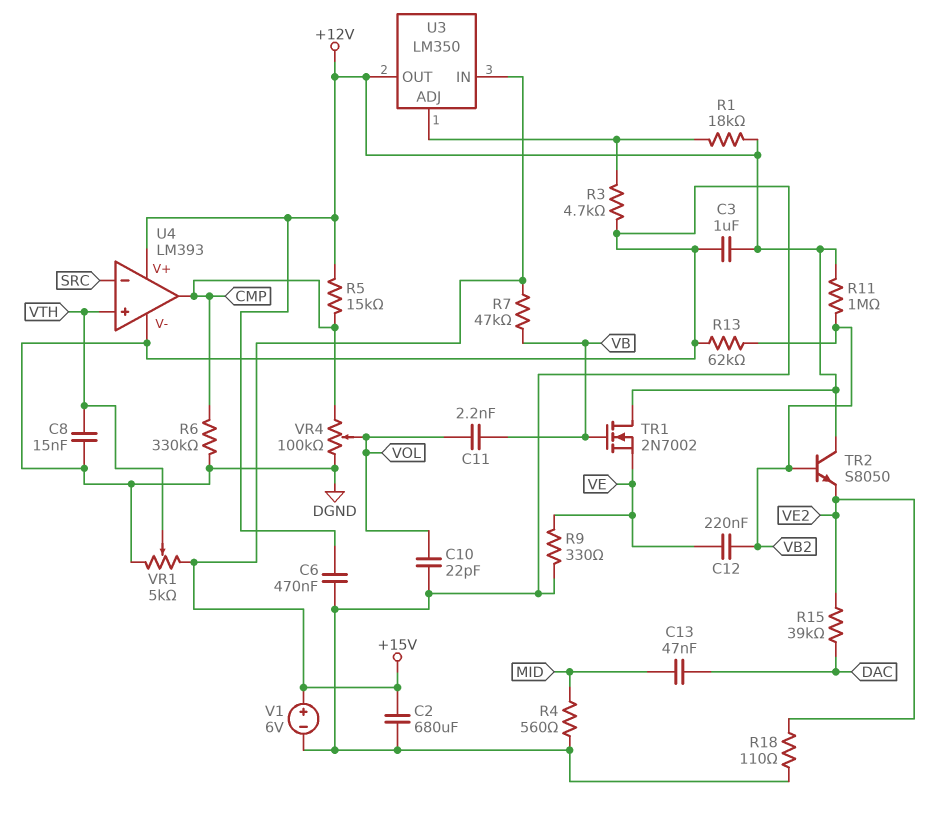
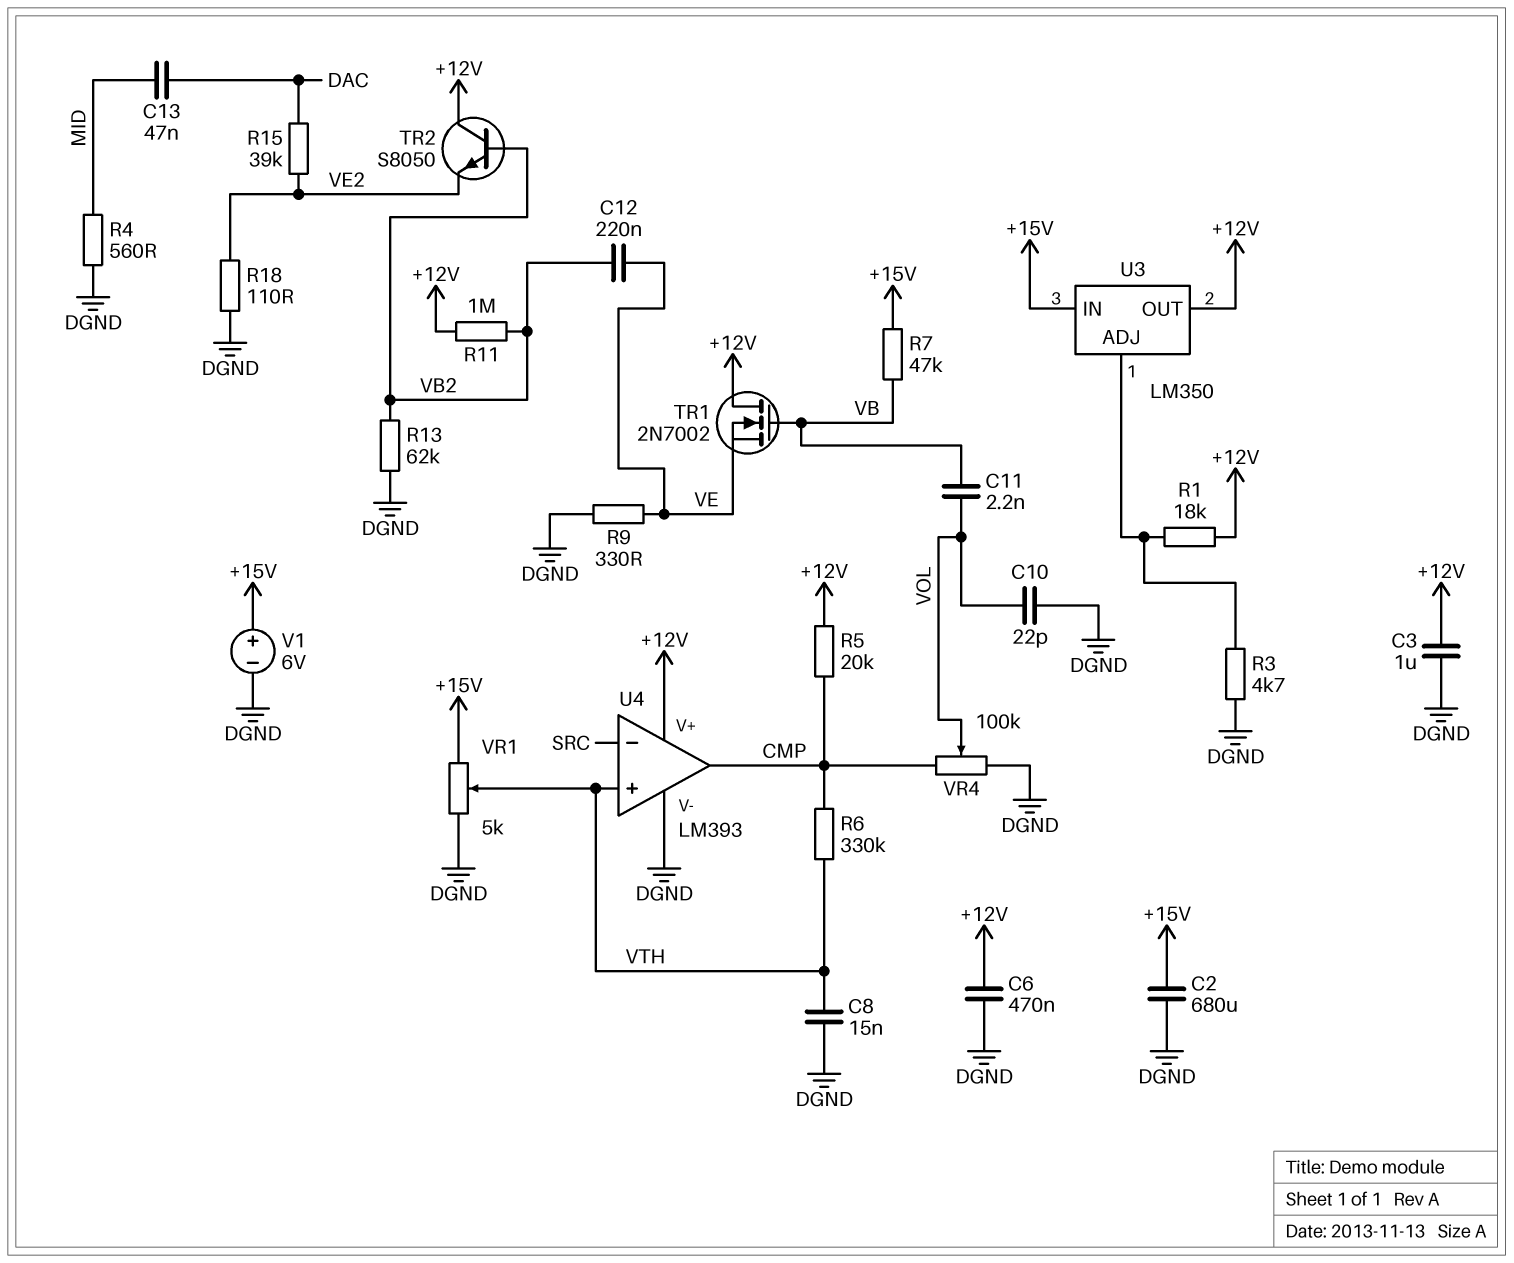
R5: 15k (+12V, CMP) -> 20k (+12V, CMP)
R6: 330k (CMP, DGND) -> 330k (CMP, VTH)

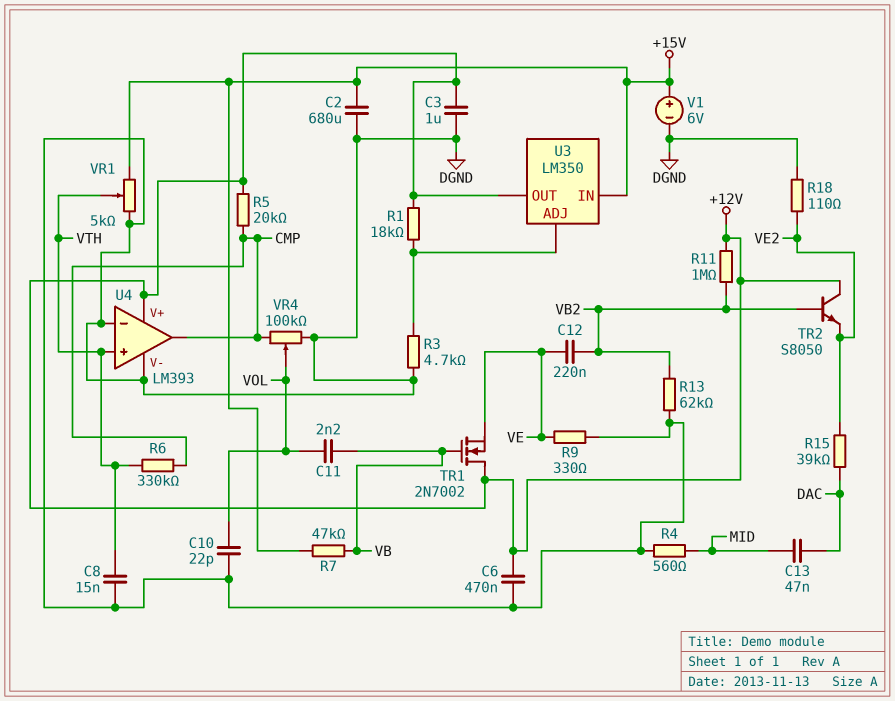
U4 pin in-: SRC -> DGND

